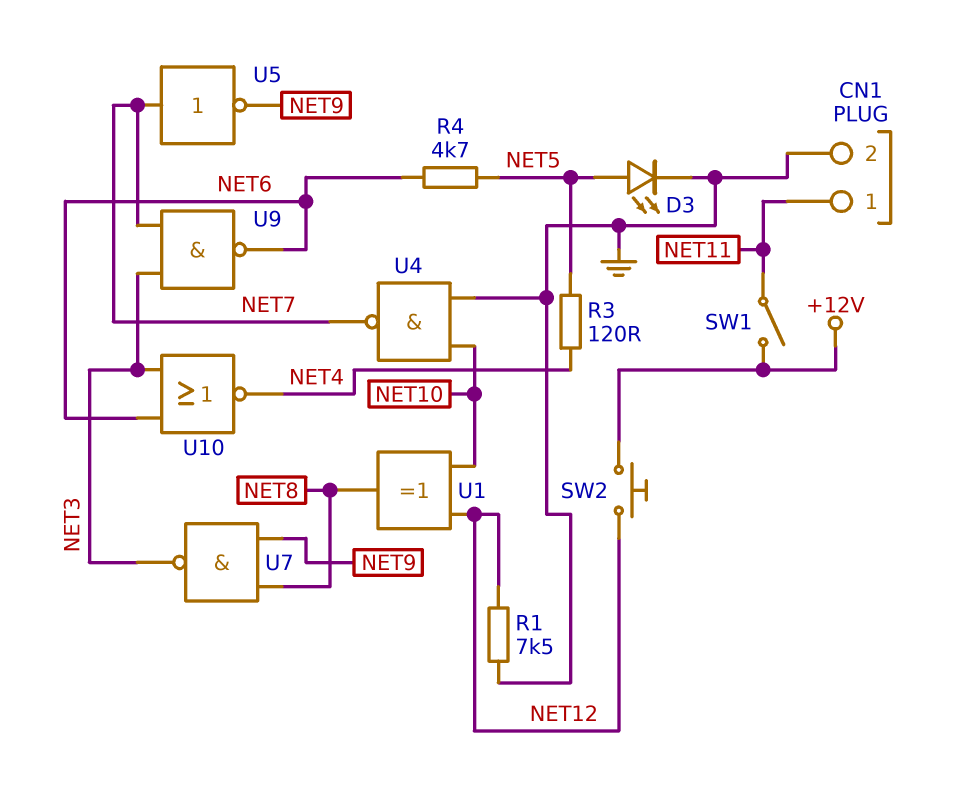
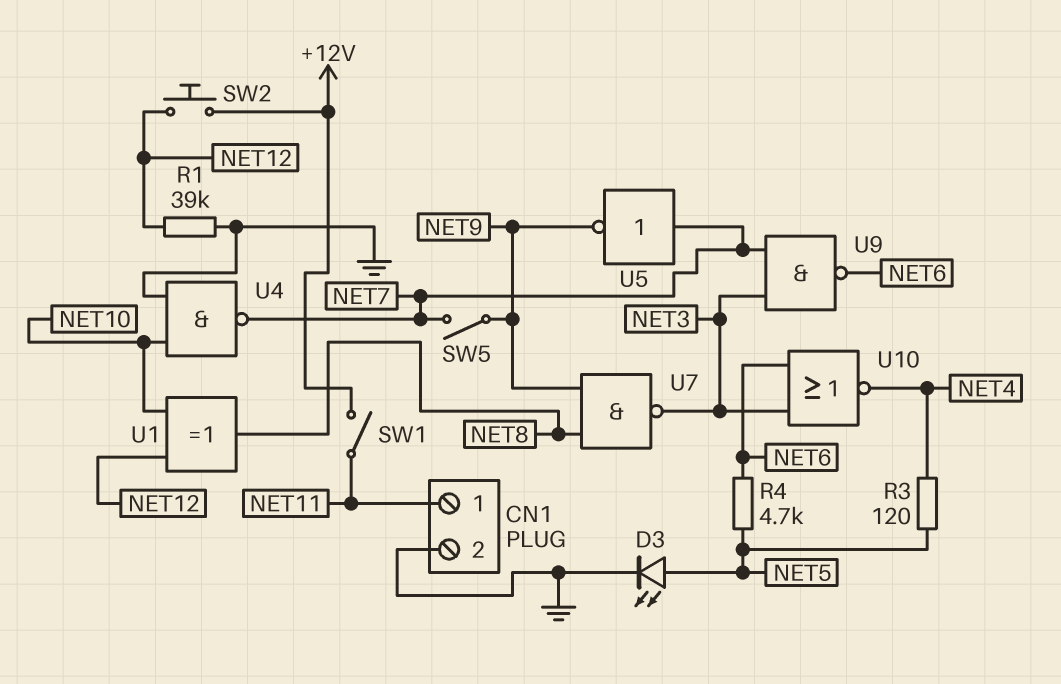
R1: 7.5k (GND, NET12) -> 39k (GND, NET12)
SW5: none -> switch (NET7, NET9)

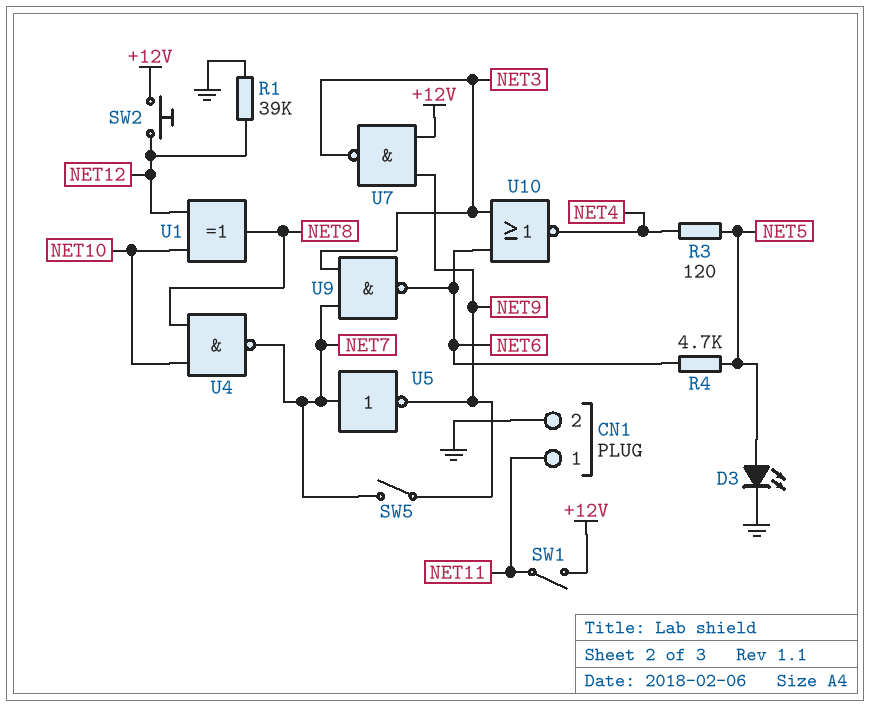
U4: NAND (in GND, in NET10, out NET7) -> NAND (in NET8, in NET10, out NET7)
U7: NAND (in NET8, in NET9, out NET3) -> NAND (in +12V, in NET9, out NET3)

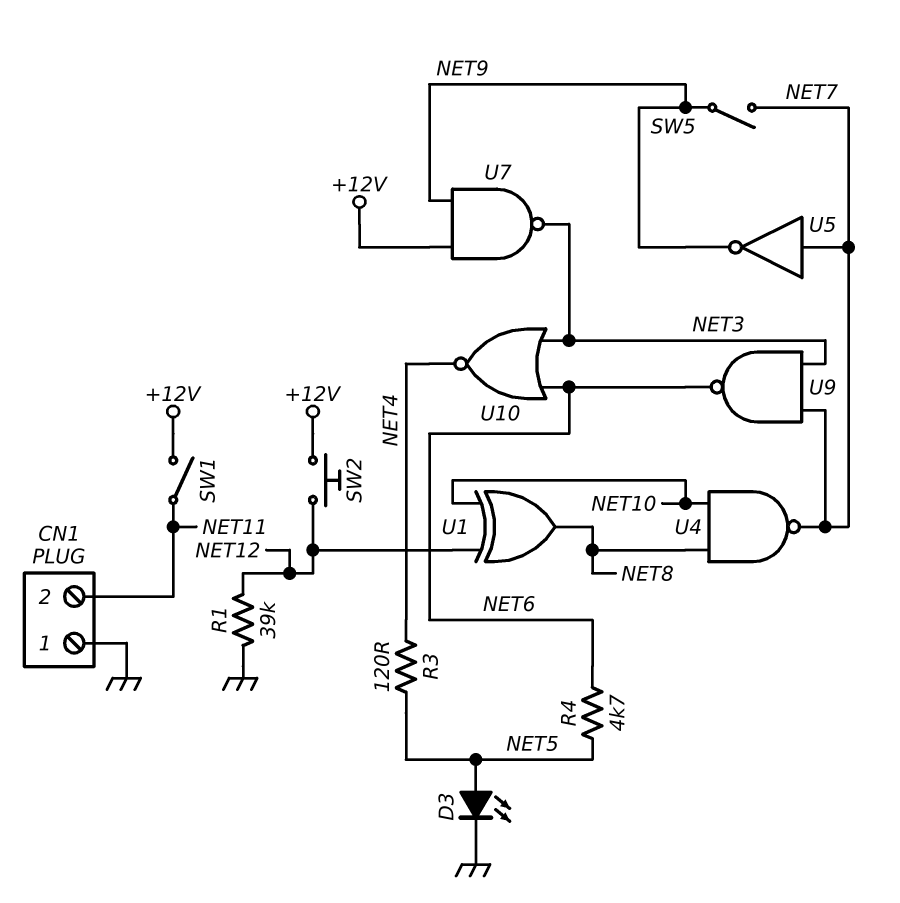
CN1 pin 1: NET11 -> GND
CN1 pin 2: GND -> NET11

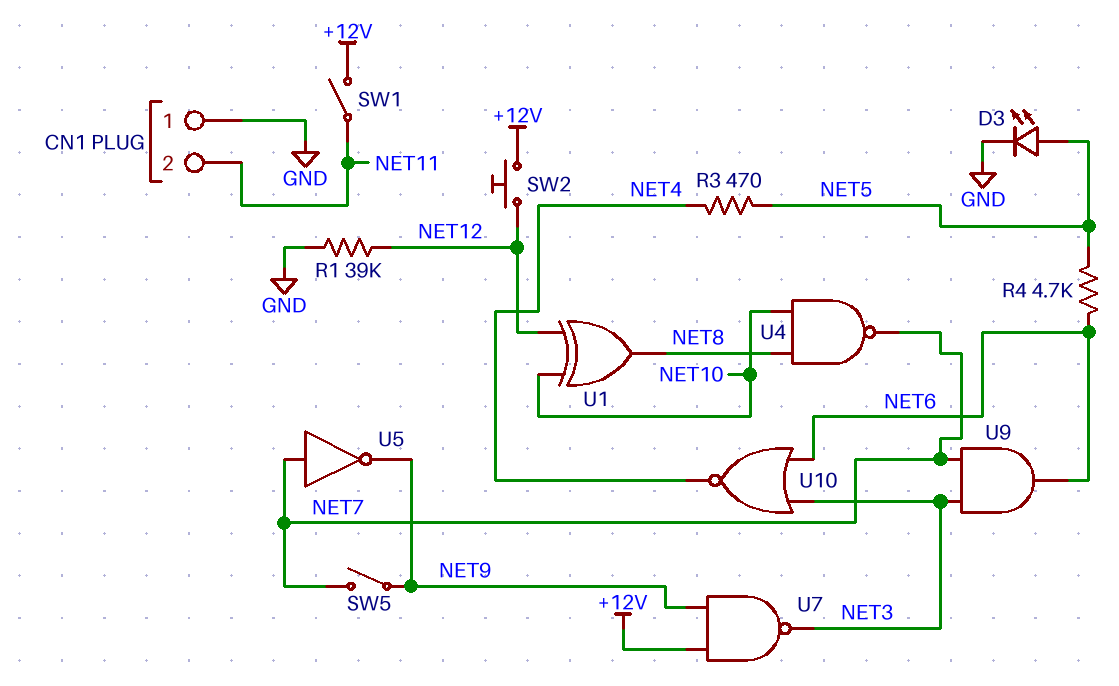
R3: 120 (NET4, NET5) -> 470 (NET4, NET5)
U9: NAND (in NET3, in NET7, out NET6) -> AND (in NET3, in NET7, out NET6)

